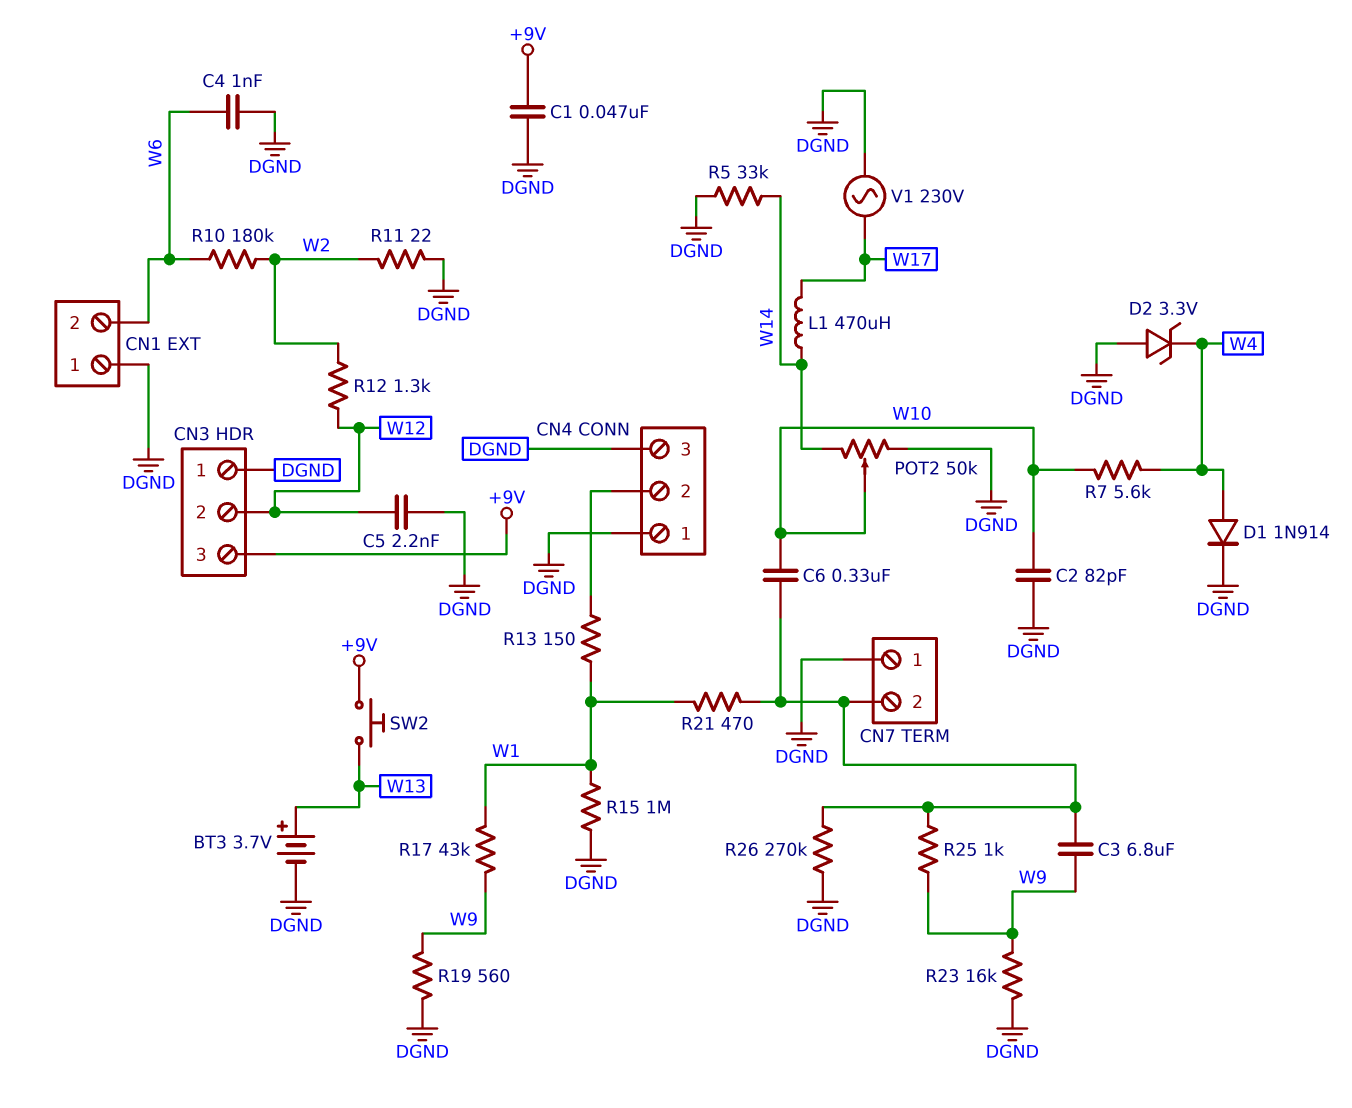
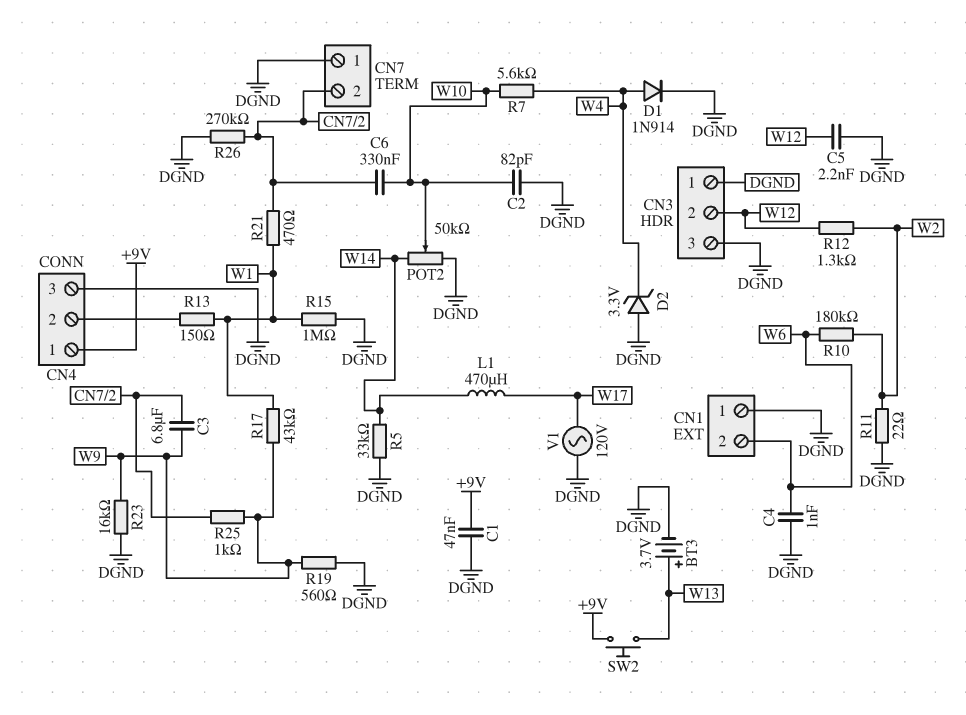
CN3 pin 3: +9V -> DGND
CN4 pin 1: DGND -> +9V
V1: AC 230V (DGND, W17) -> AC 120V (DGND, W17)

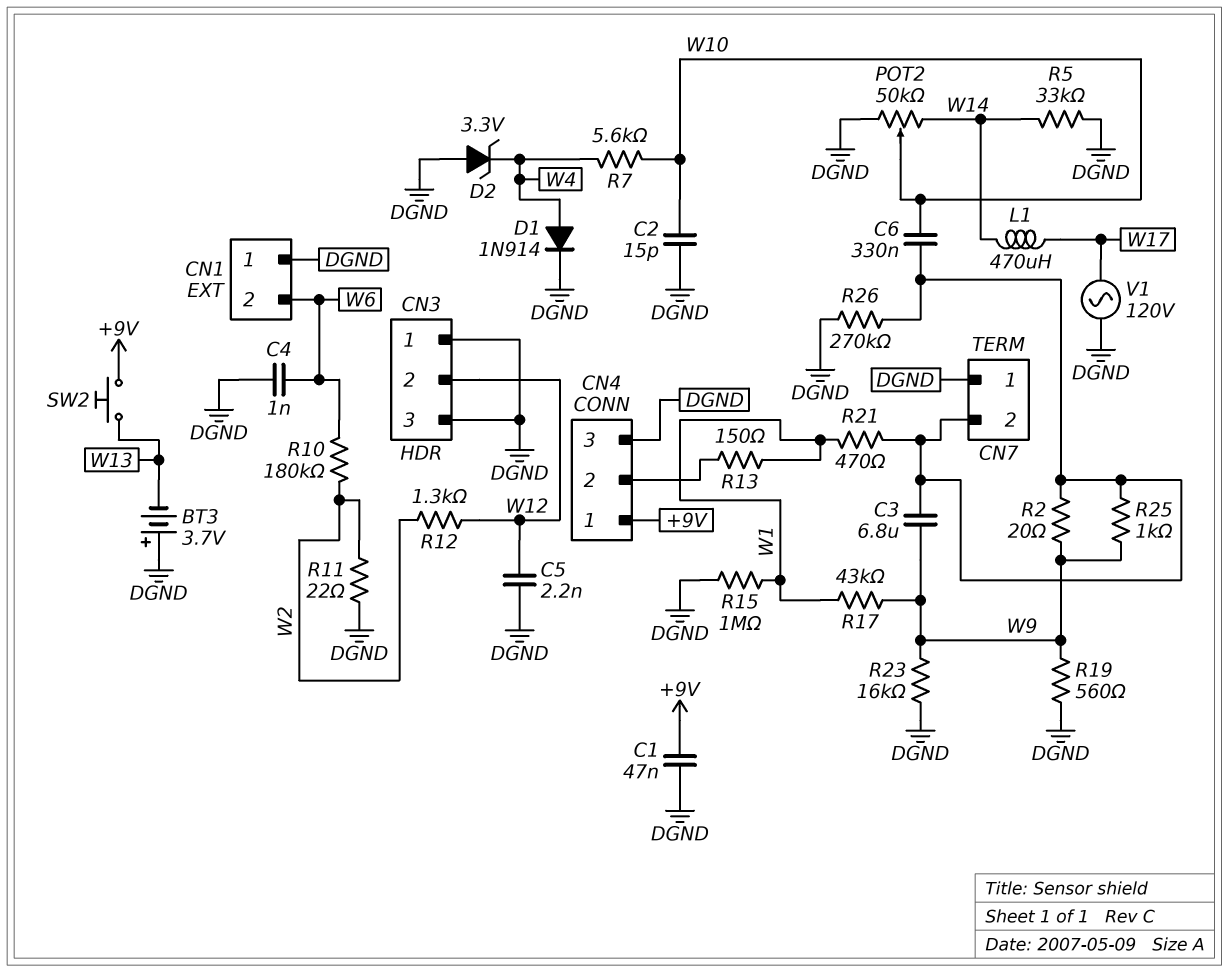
BT3: 3.7V (plus W13, minus DGND) -> 3.7V (plus DGND, minus W13)
C2: 82pF (DGND, W10) -> 15pF (DGND, W10)
R2: none -> 20 (CN7/2, W9)

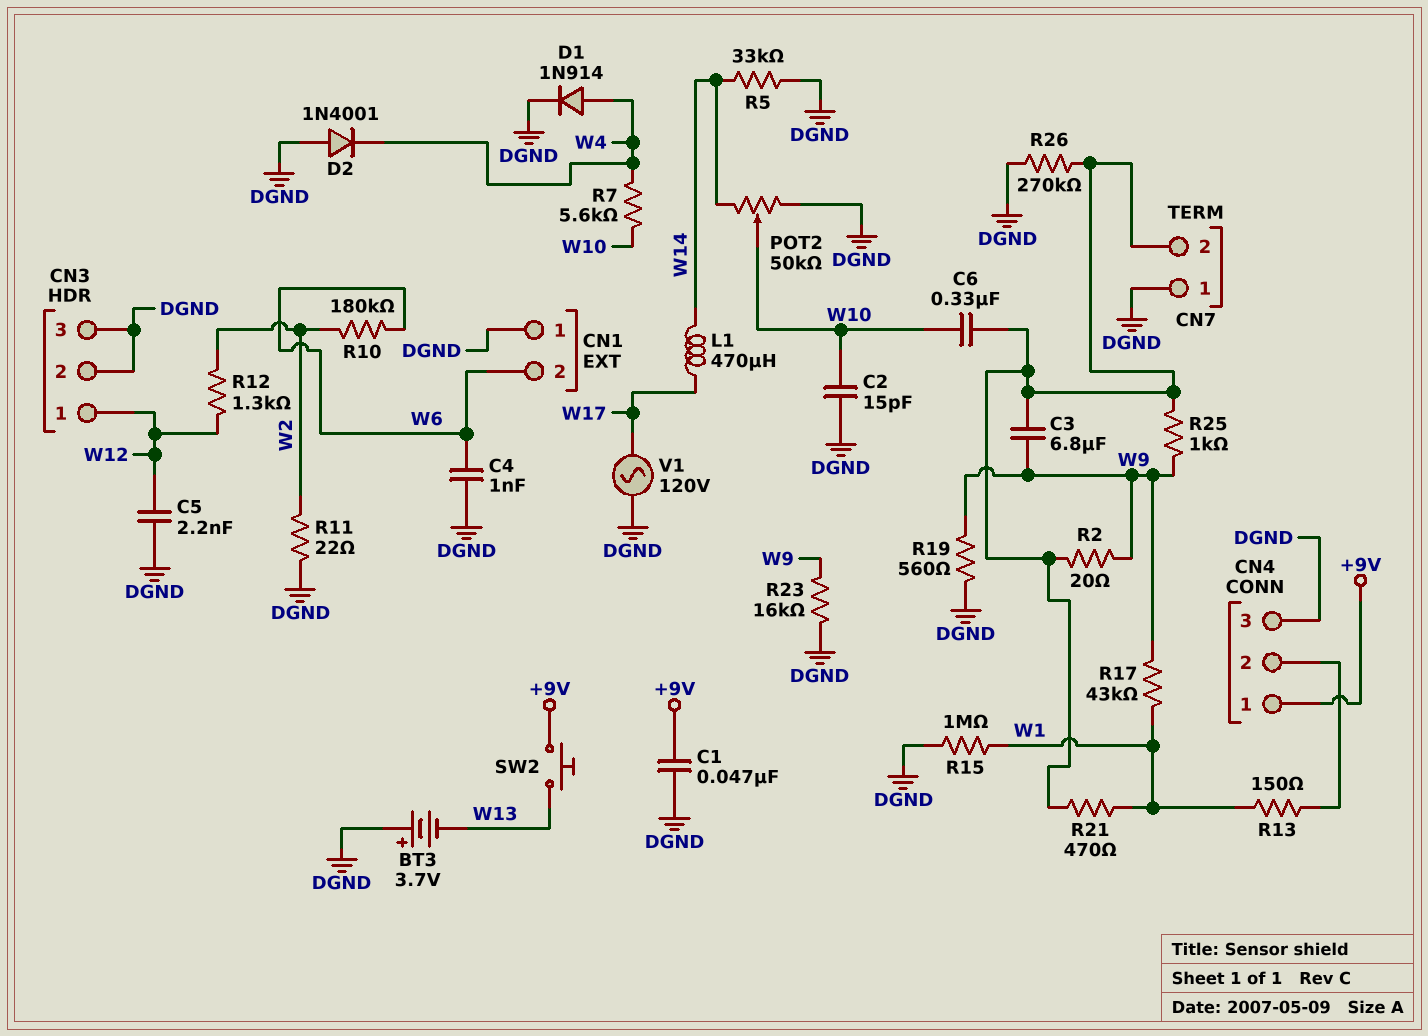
CN3 pin 1: DGND -> W12
CN3 pin 2: W12 -> DGND
D2: zener 3.3V (A DGND, K W4) -> diode 1N4001 (A DGND, K W4)

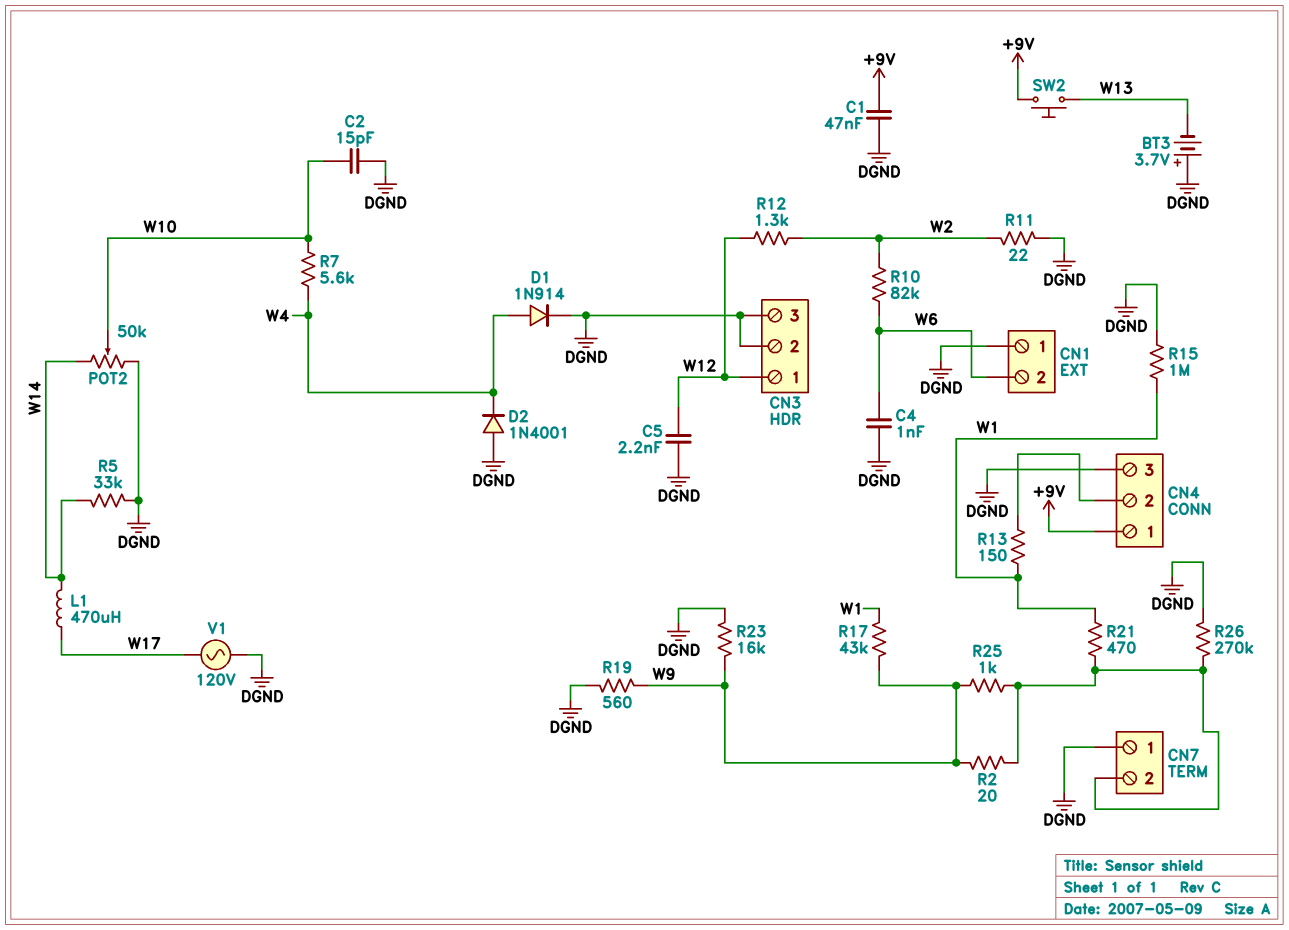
C3: 6.8uF (CN7/2, W9) -> none
C6: 330nF (CN7/2, W10) -> none
R10: 180k (W2, W6) -> 82k (W2, W6)

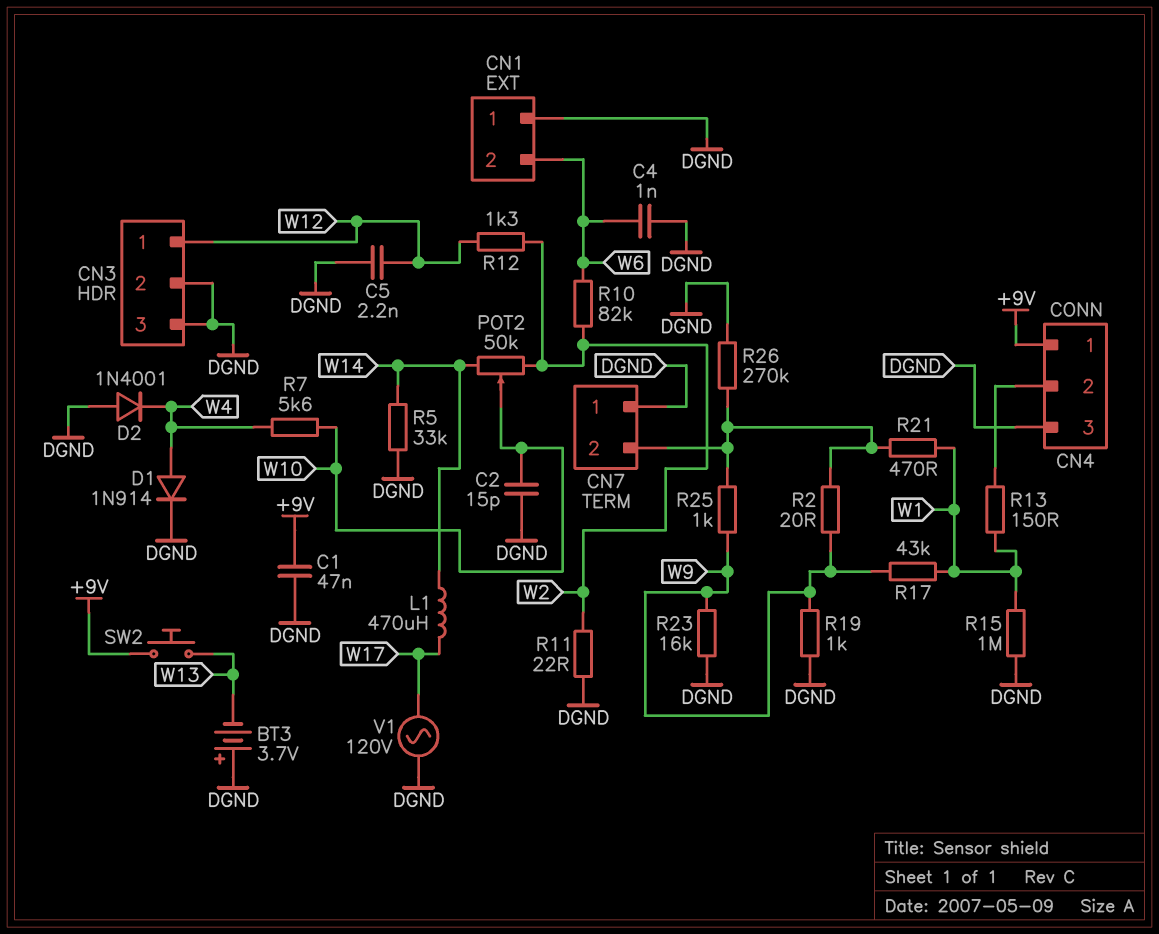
POT2: 50k (DGND, W14, wiper W10) -> 50k (W2, W14, wiper W10)
R19: 560 (DGND, W9) -> 1k (DGND, W9)

